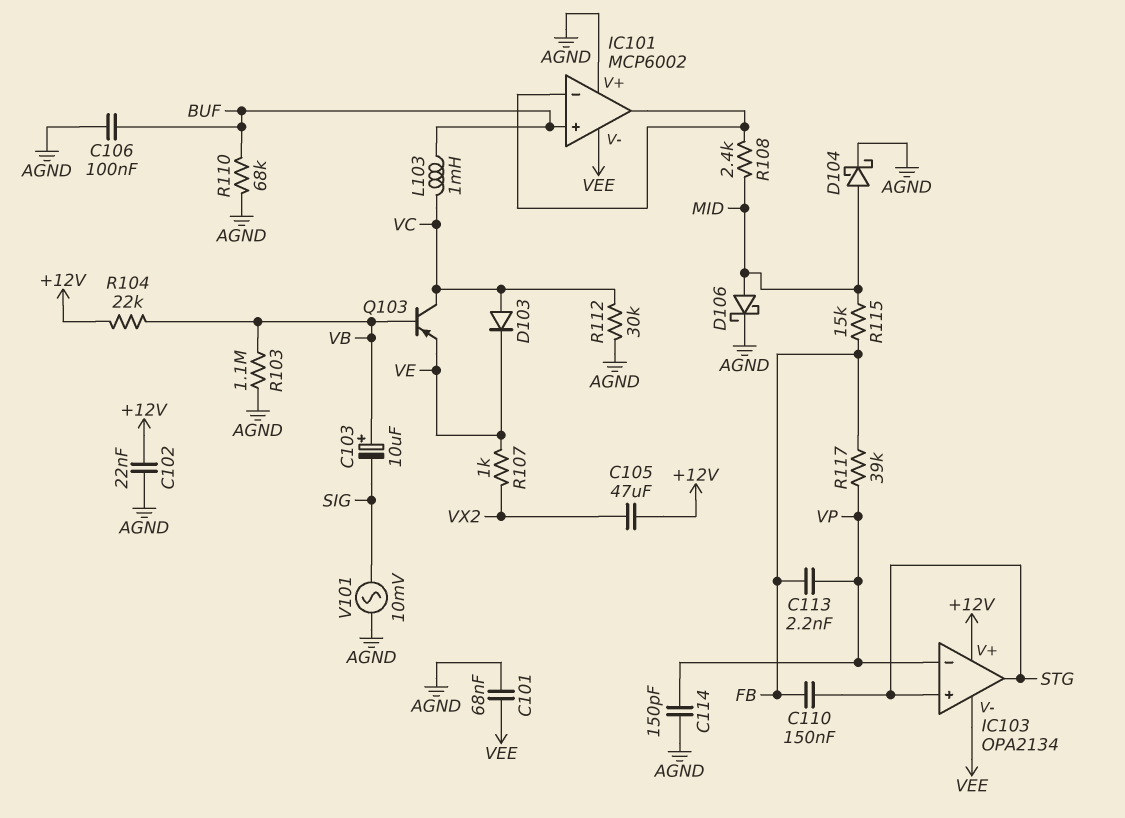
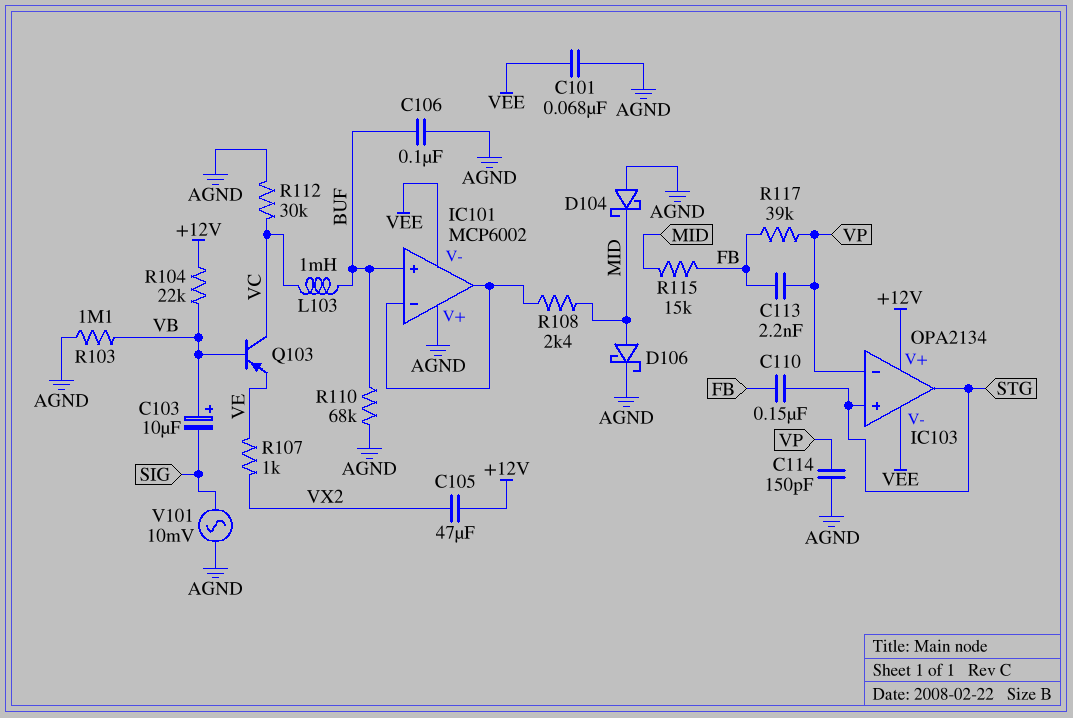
C102: 22nF (+12V, AGND) -> none
D103: diode (A VC, K VE) -> none
D104: schottky (A MID, K AGND) -> schottky (A AGND, K MID)

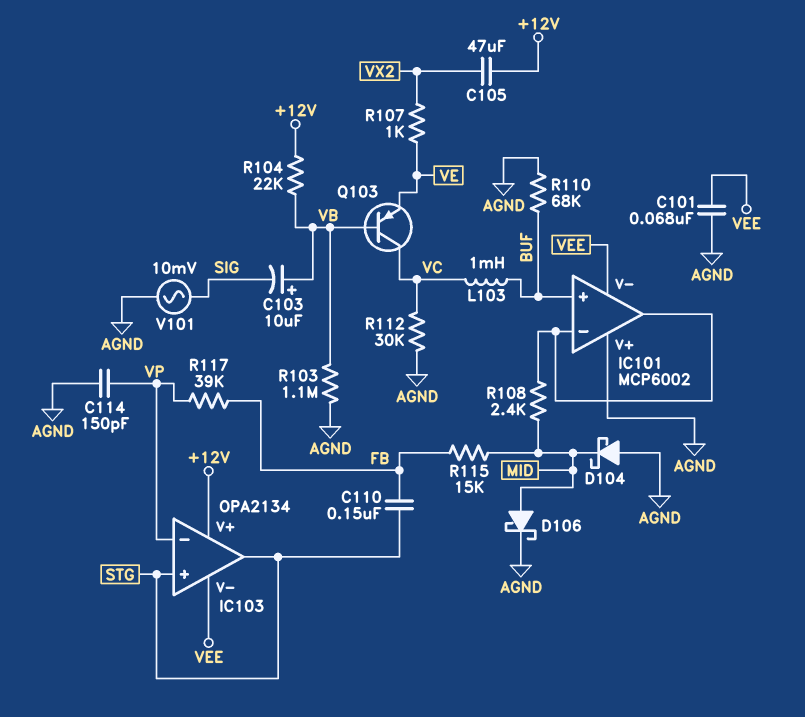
C106: 100nF (AGND, BUF) -> none
C113: 2.2nF (FB, VP) -> none

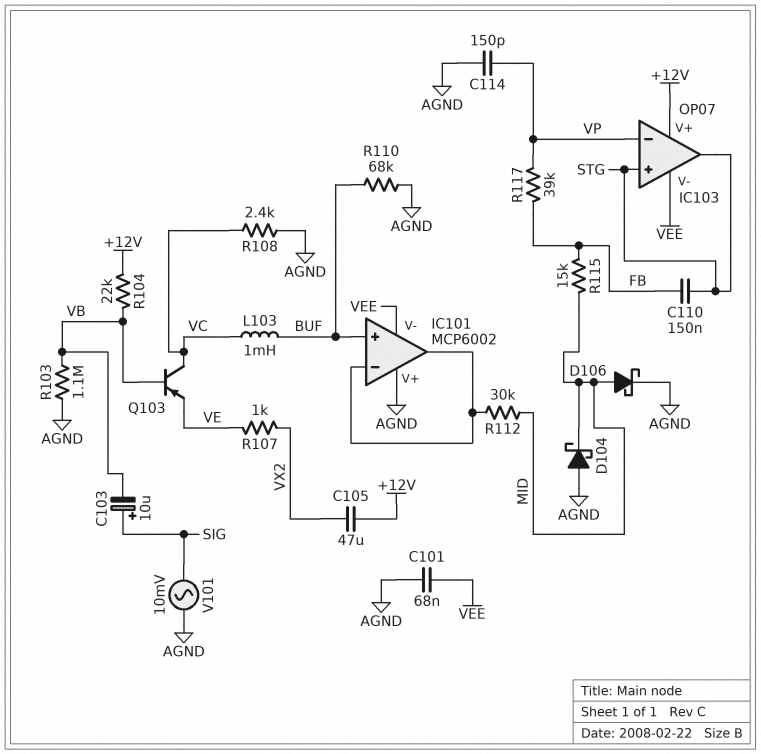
C103: 10uF (plus VB, minus SIG) -> 10uF (plus SIG, minus VB)
IC103: OPA2134 -> OP07
R108: 2.4k (IC101/in-, MID) -> 2.4k (AGND, VC)
R112: 30k (AGND, VC) -> 30k (IC101/in-, MID)

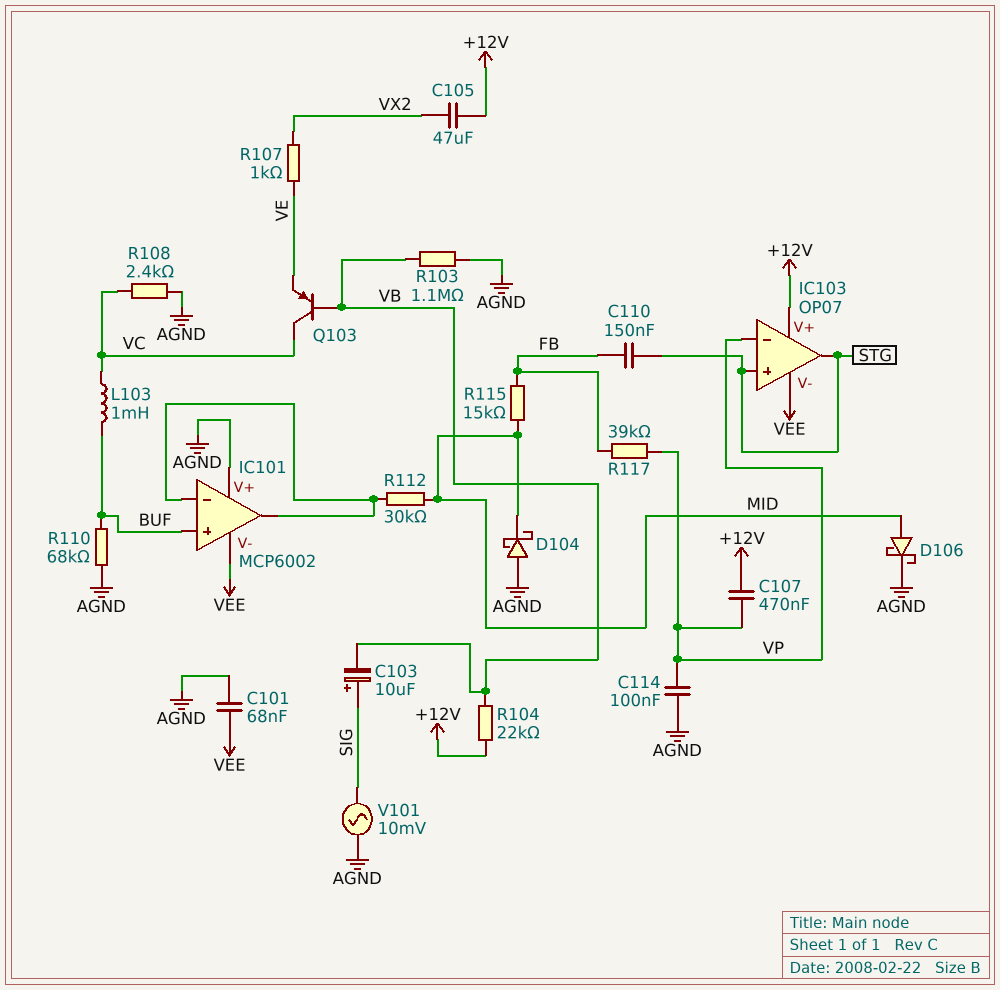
C107: none -> 470nF (+12V, VP)
C114: 150pF (AGND, VP) -> 100nF (AGND, VP)

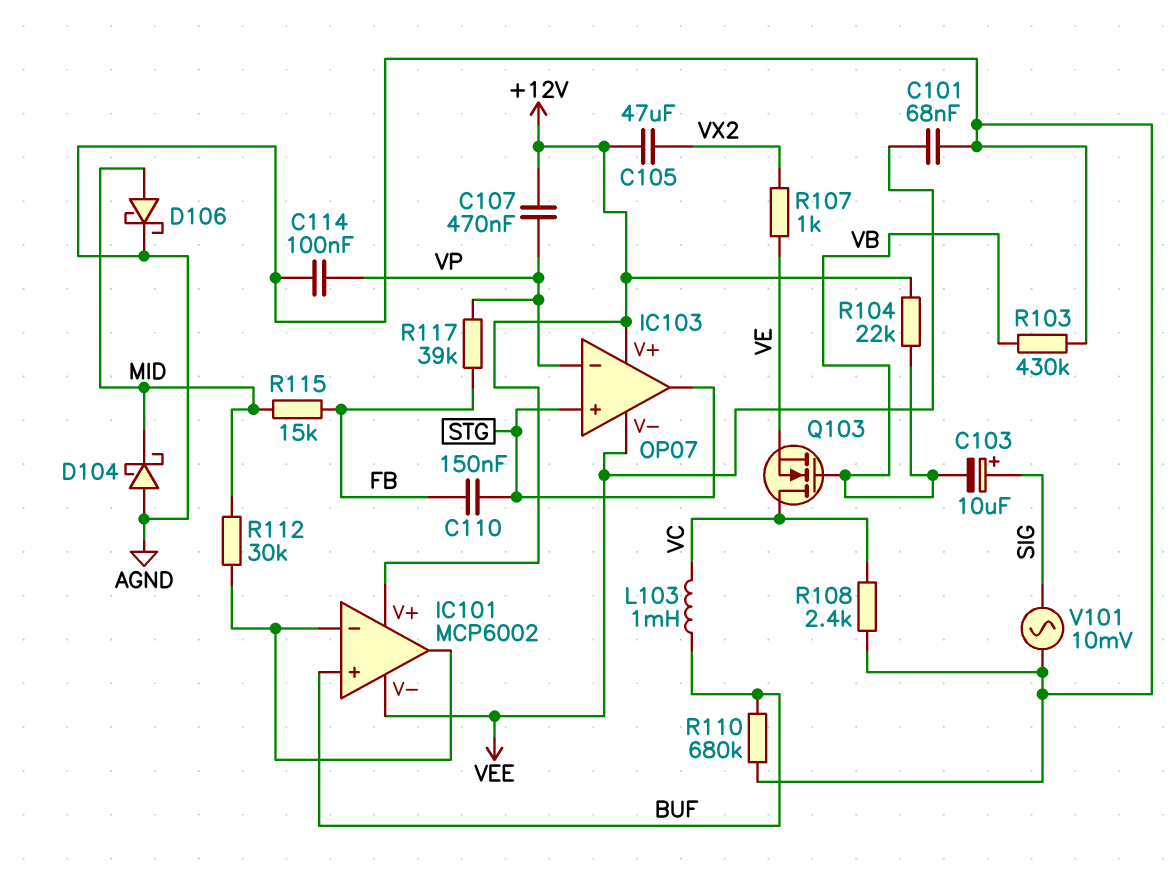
IC101 pin V+: AGND -> +12V
Q103: PNP (B VB, C VC, E VE) -> NMOS (G VB, D VC, S VE)
R103: 1.1M (AGND, VB) -> 430k (AGND, VB)
R110: 68k (AGND, BUF) -> 680k (AGND, BUF)

